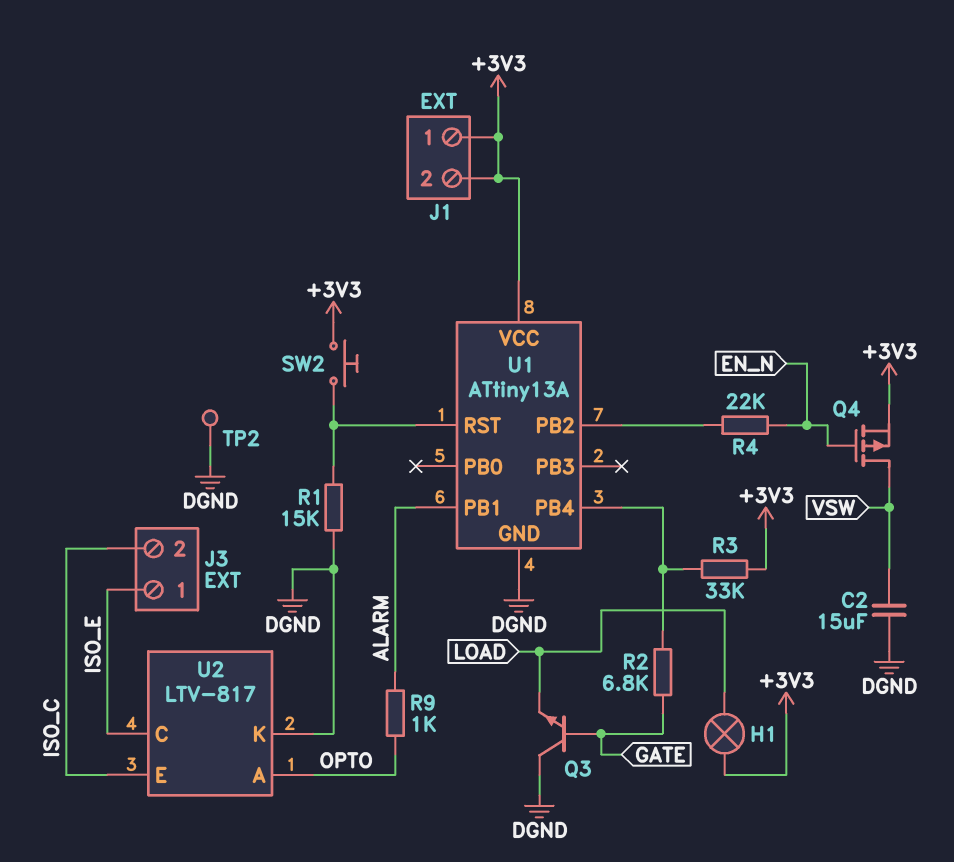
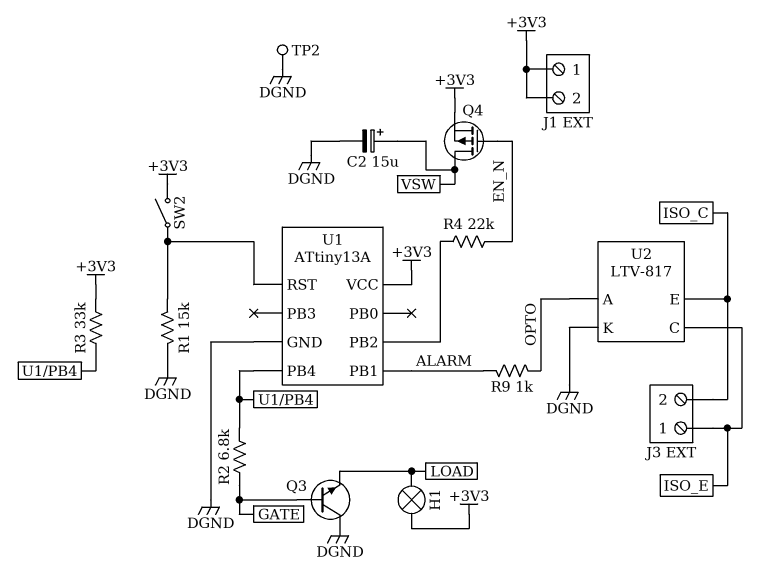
C2: 15uF (DGND, VSW) -> 15uF (plus VSW, minus DGND)
SW2: button (+3V3, U1/RST) -> switch (+3V3, U1/RST)

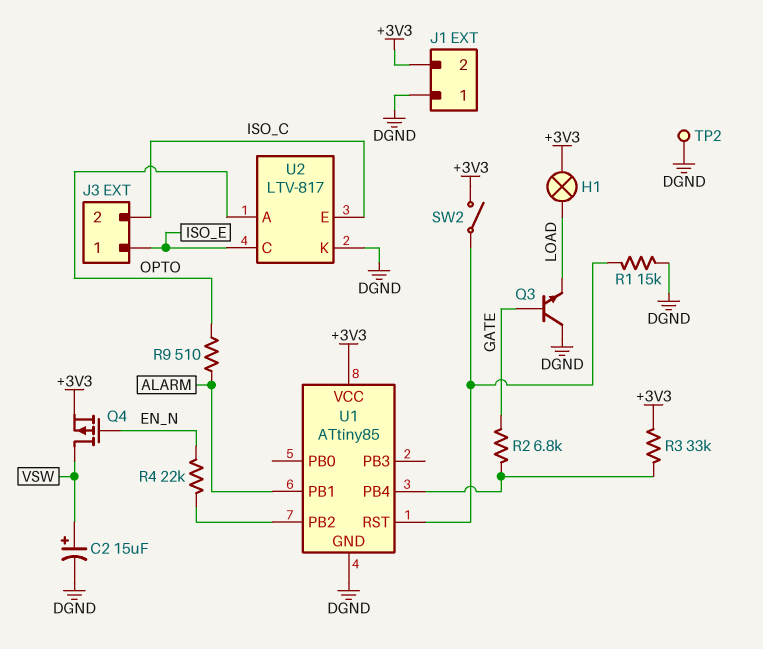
J1 pin 1: +3V3 -> DGND
R9: 1k (ALARM, OPTO) -> 510 (ALARM, OPTO)
U1: ATtiny13A -> ATtiny85

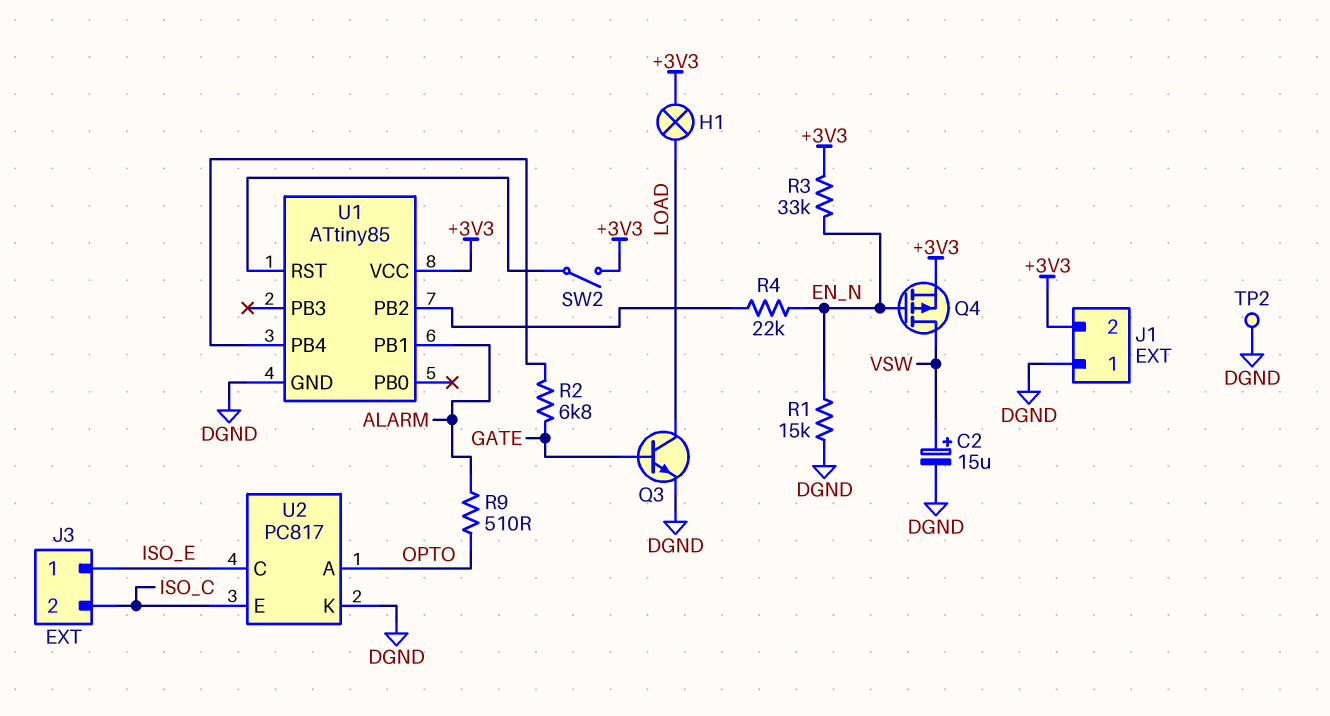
Q3: NPN (B GATE, C DGND, E LOAD) -> NPN (B GATE, C LOAD, E DGND)
R1: 15k (DGND, U1/RST) -> 15k (DGND, EN_N)
R3: 33k (+3V3, U1/PB4) -> 33k (+3V3, EN_N)
U2: LTV-817 -> PC817

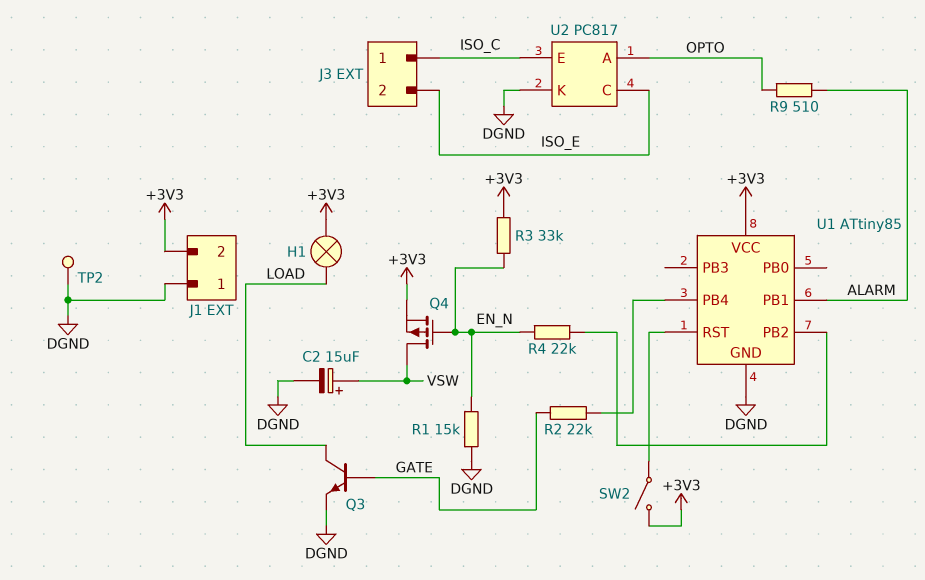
J3 pin 1: ISO_E -> ISO_C
J3 pin 2: ISO_C -> ISO_E
R2: 6.8k (GATE, U1/PB4) -> 22k (GATE, U1/PB4)

